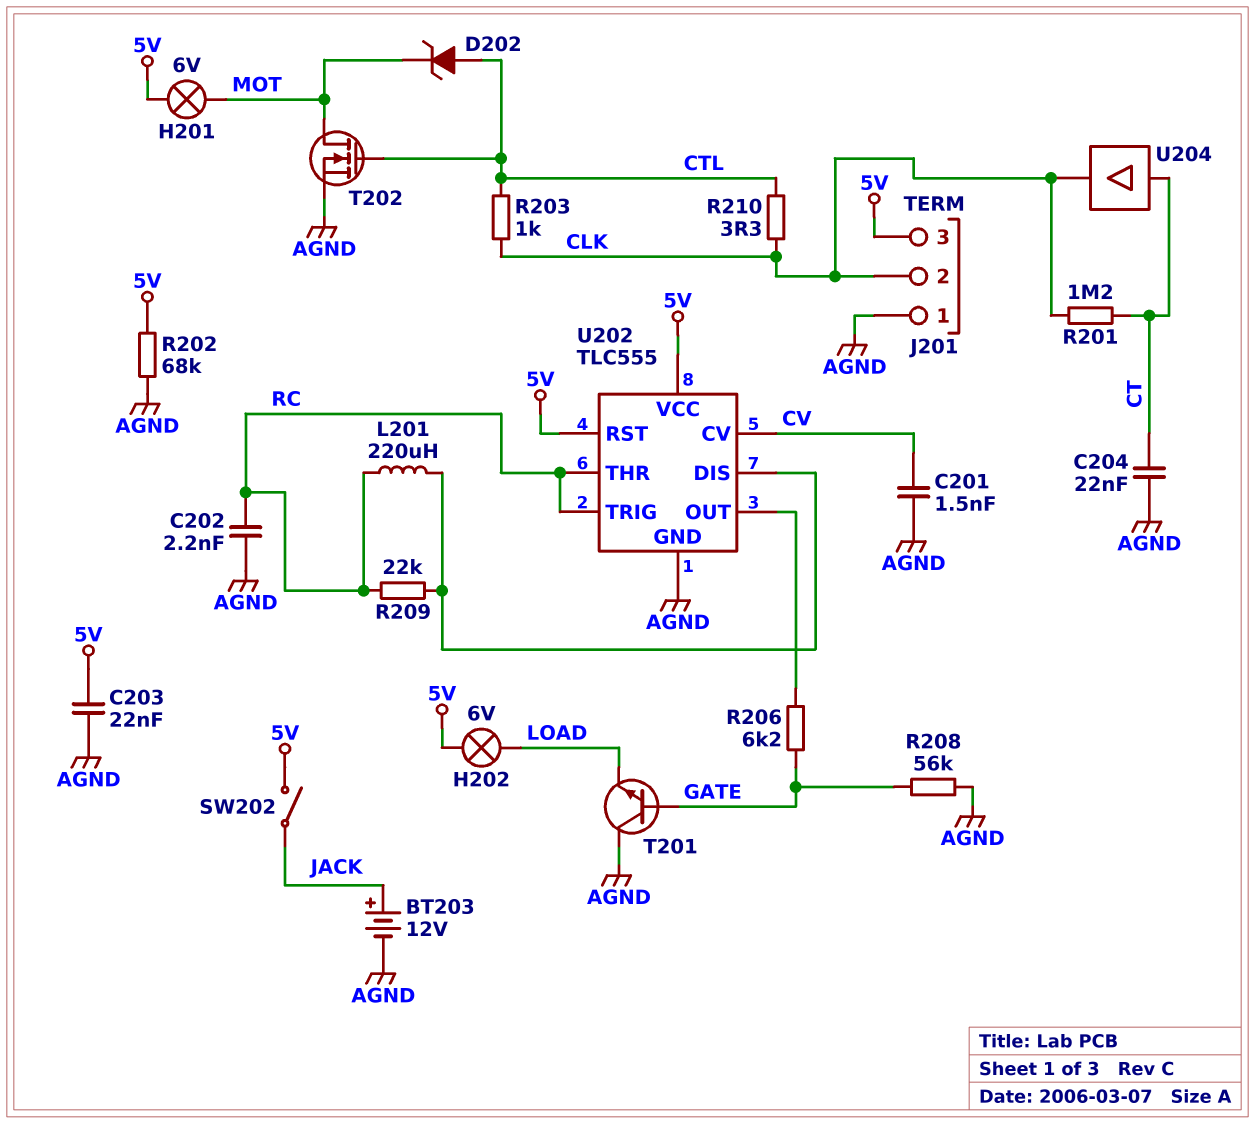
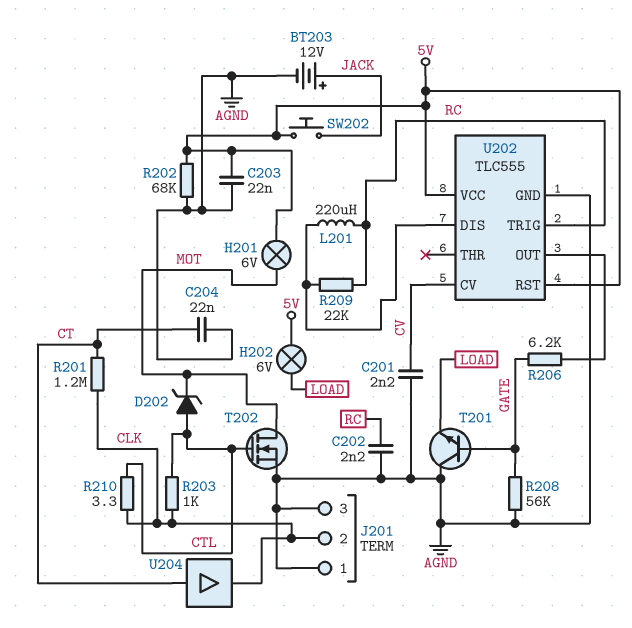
C201: 1.5nF (AGND, CV) -> 2.2nF (AGND, CV)
J201 pin 3: 5V -> AGND
SW202: switch (5V, JACK) -> button (5V, JACK)
U202 pin THR: RC -> none

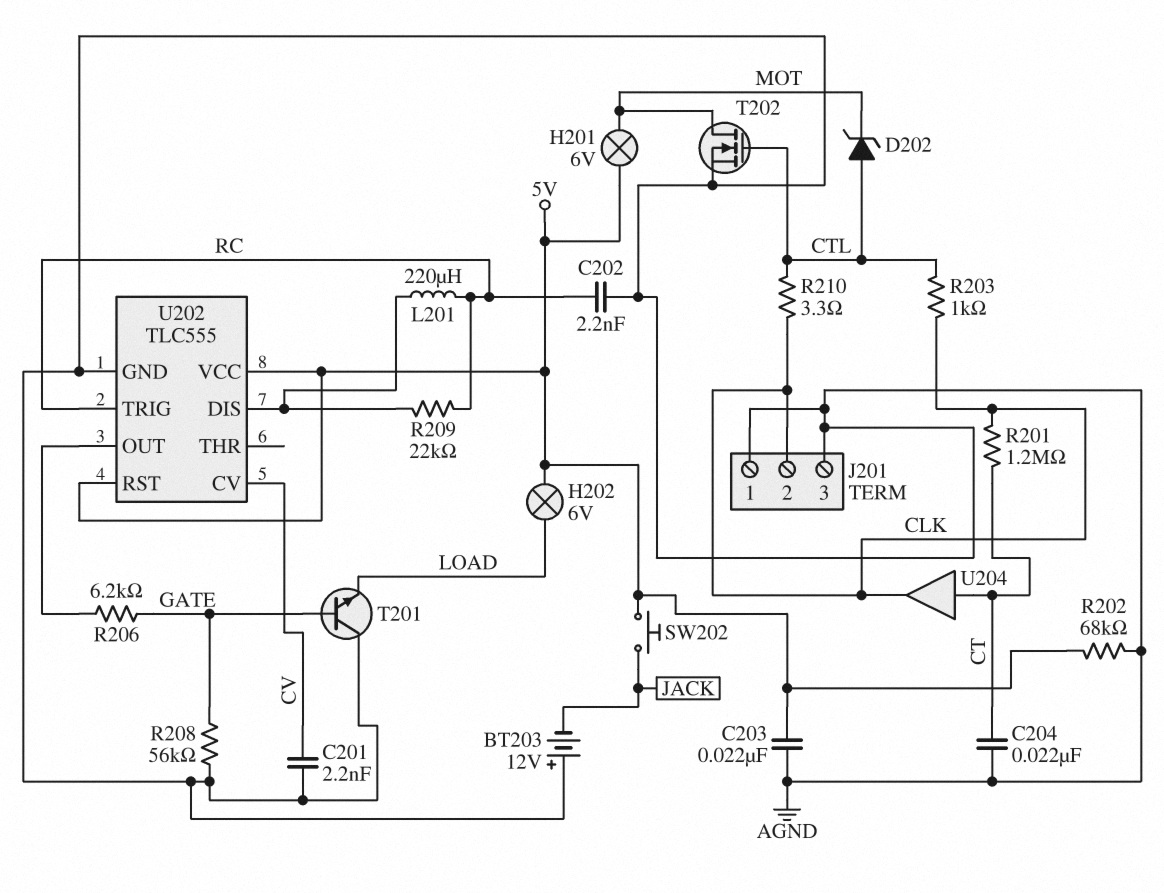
BT203: 12V (plus JACK, minus AGND) -> 12V (plus AGND, minus JACK)

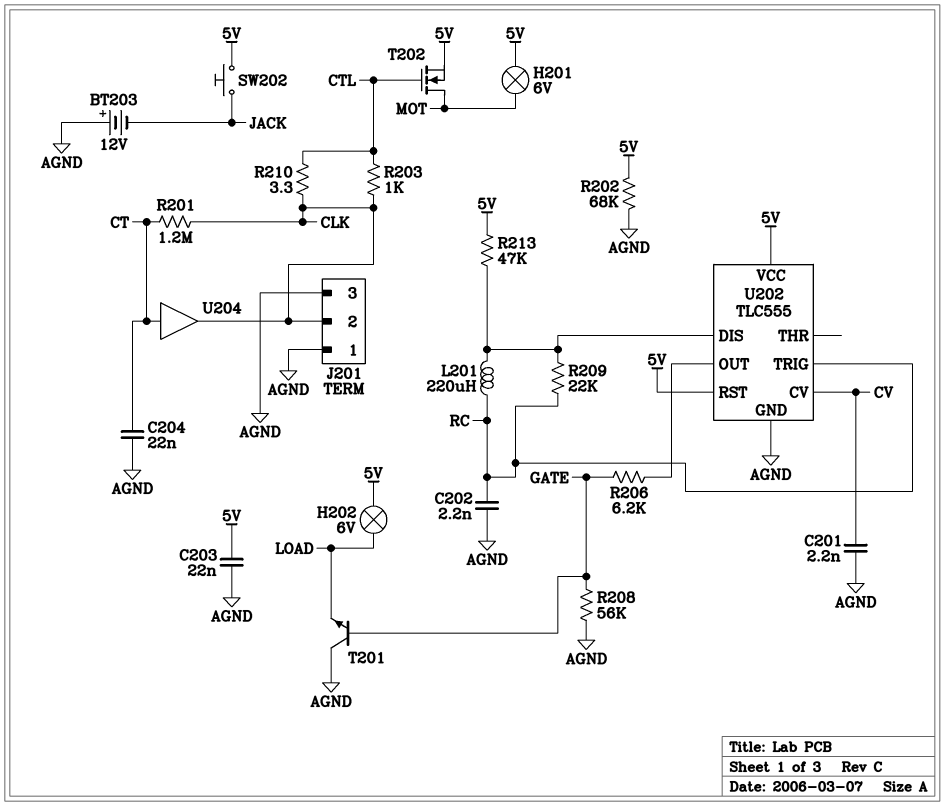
D202: zener (A CTL, K MOT) -> none
R213: none -> 47k (5V, U202/DIS)
T202: NMOS (G CTL, D MOT, S AGND) -> NMOS (G CTL, D MOT, S 5V)

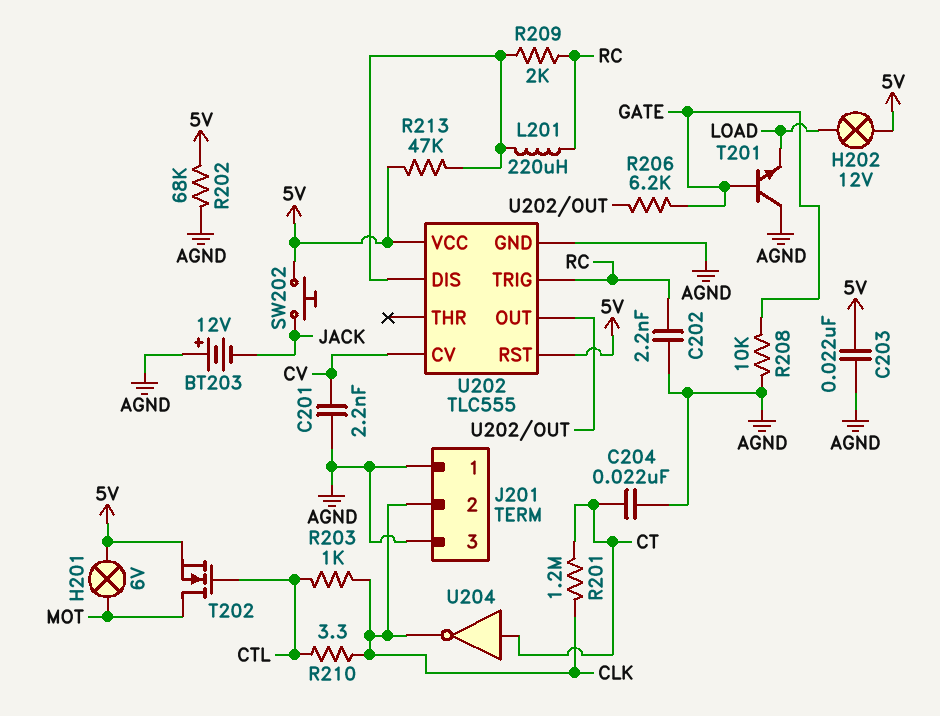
H202: lamp 6V (5V, LOAD) -> lamp 12V (5V, LOAD)
R208: 56k (AGND, GATE) -> 10k (AGND, GATE)
R209: 22k (RC, U202/DIS) -> 2k (RC, U202/DIS)
U204: buffer (in CT, out CLK) -> NOT (in CT, out CLK)

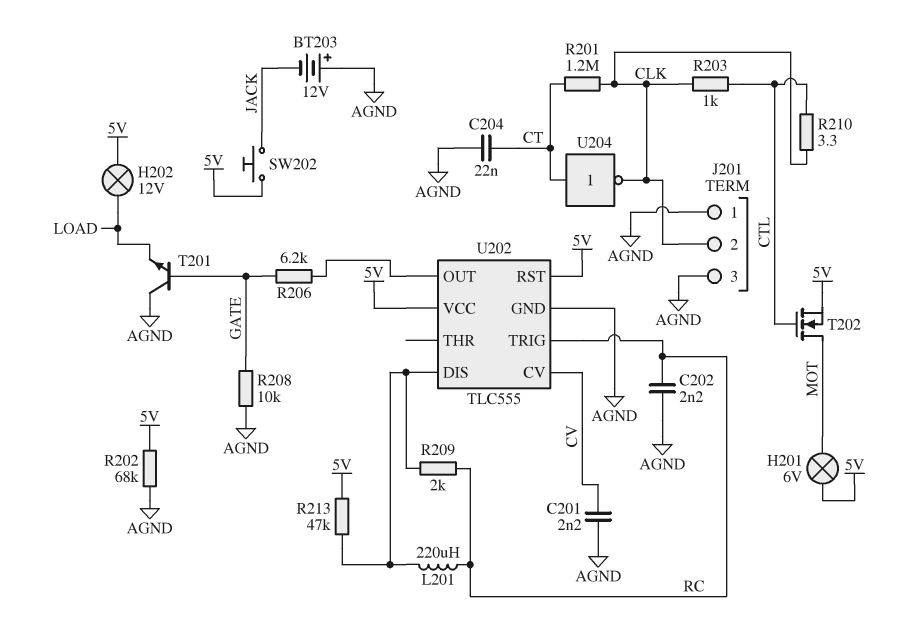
C203: 22nF (5V, AGND) -> none

